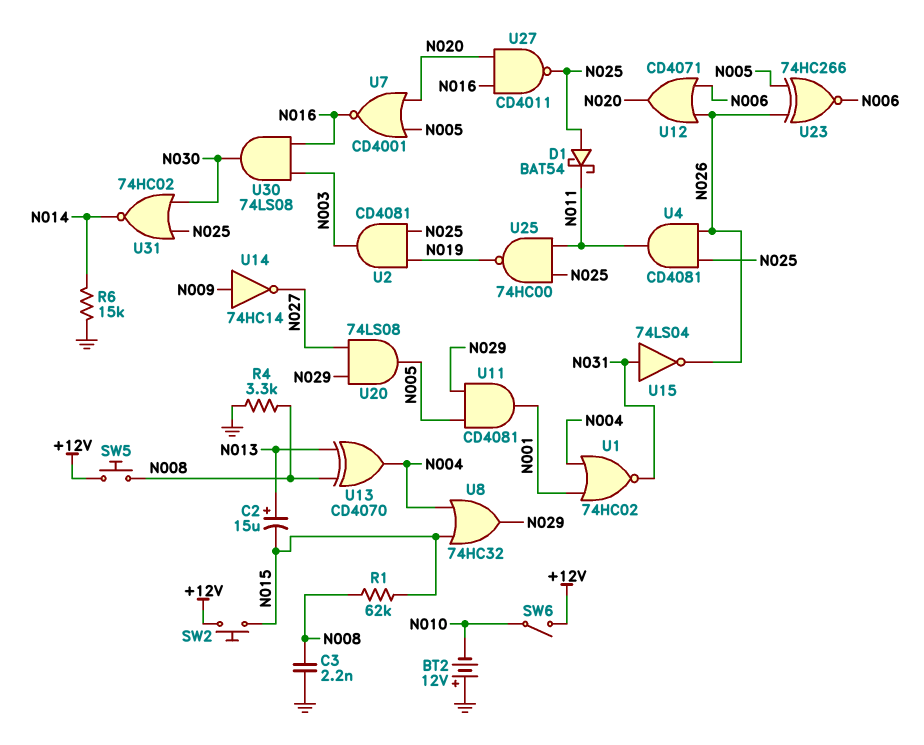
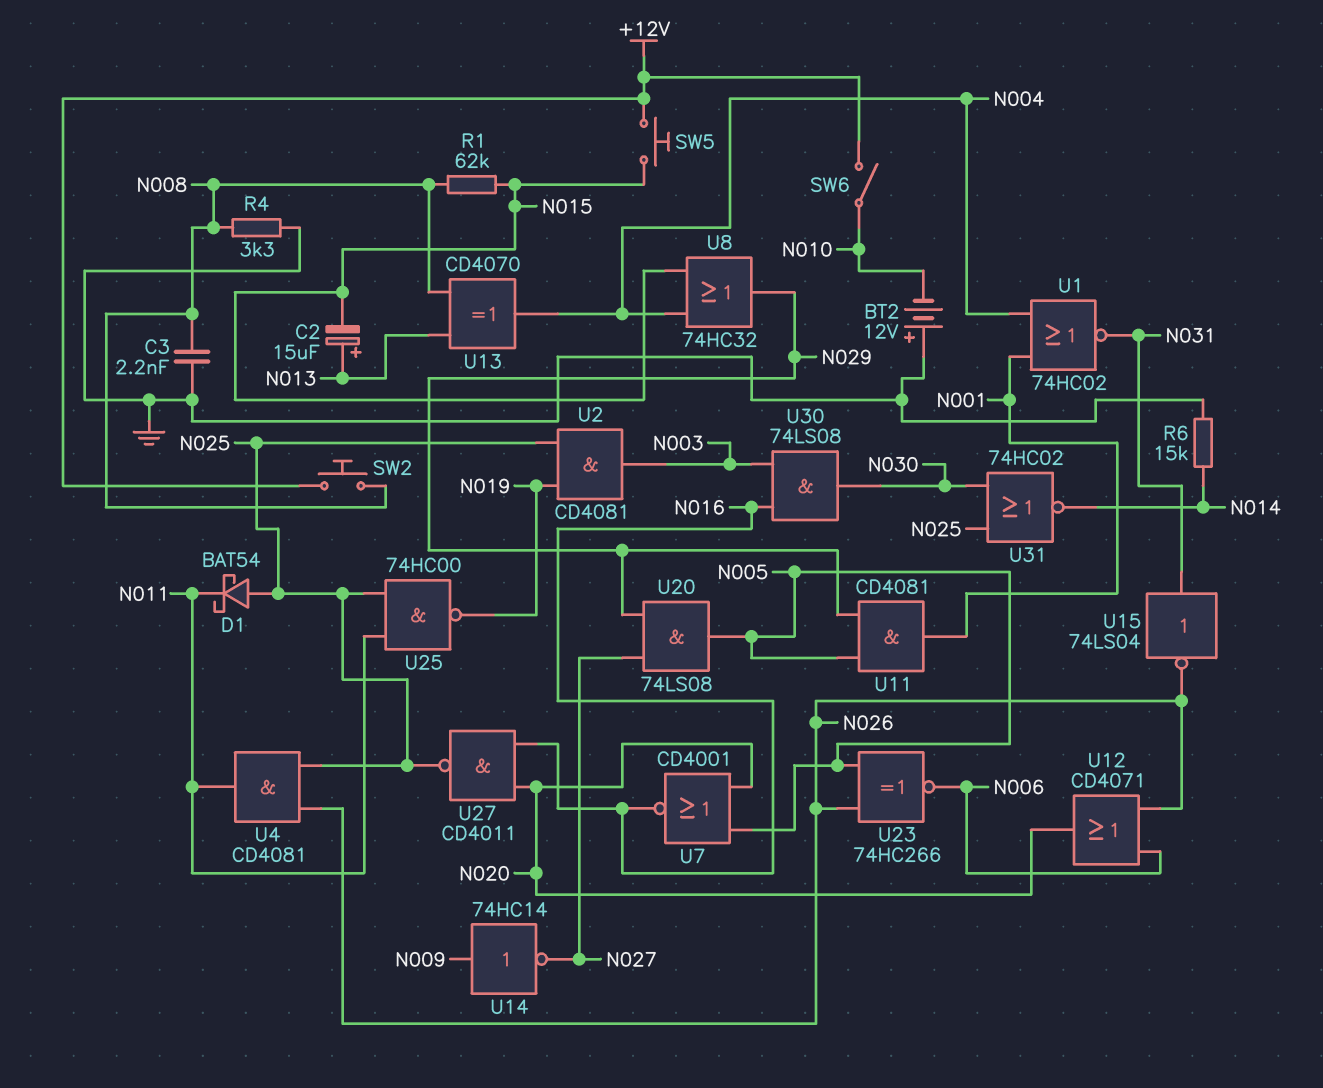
SW2: button (+12V, N015) -> button (+12V, N008)
SW5: button (+12V, N008) -> button (+12V, N015)

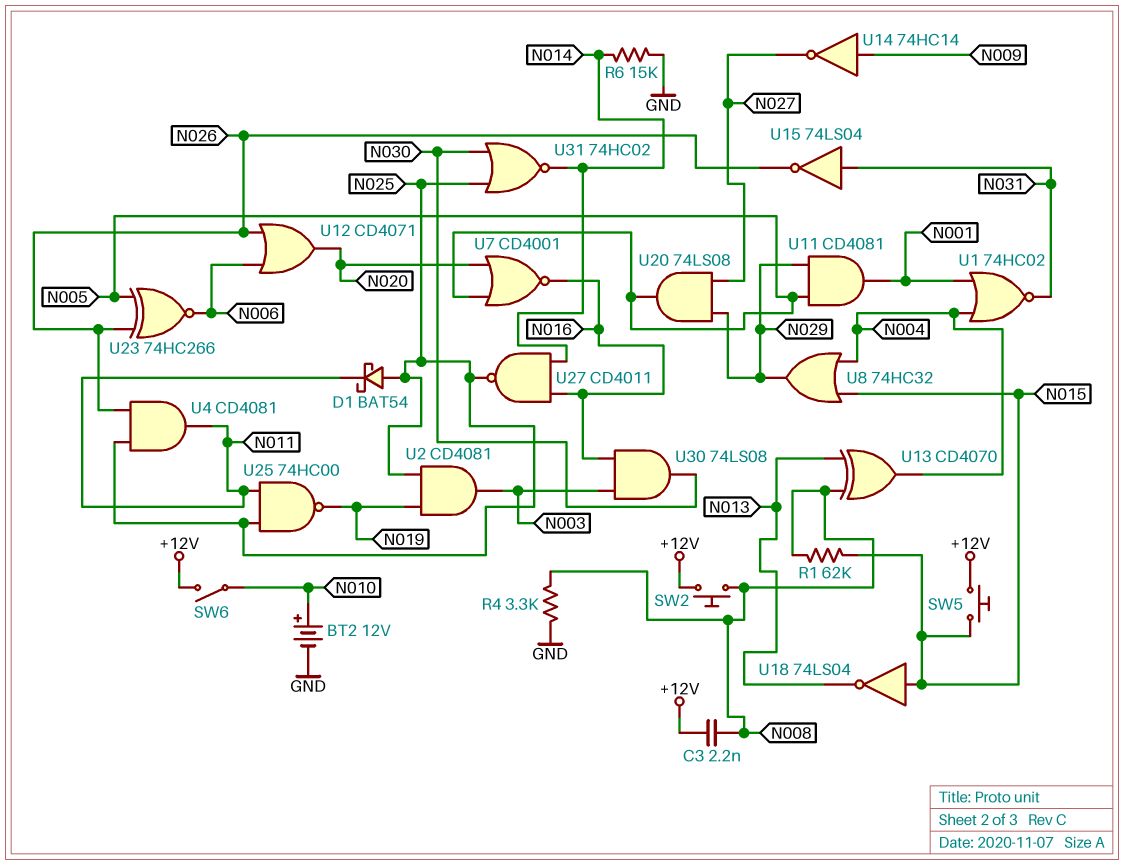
BT2: 12V (plus GND, minus N010) -> 12V (plus N010, minus GND)
C2: 15uF (plus N013, minus N015) -> none
C3: 2.2nF (GND, N008) -> 2.2nF (+12V, N008)
U18: none -> NOT 74LS04 (in N015, out N013)
U27: NAND CD4011 (in N016, in N020, out N025) -> NAND CD4011 (in N014, in N016, out N025)

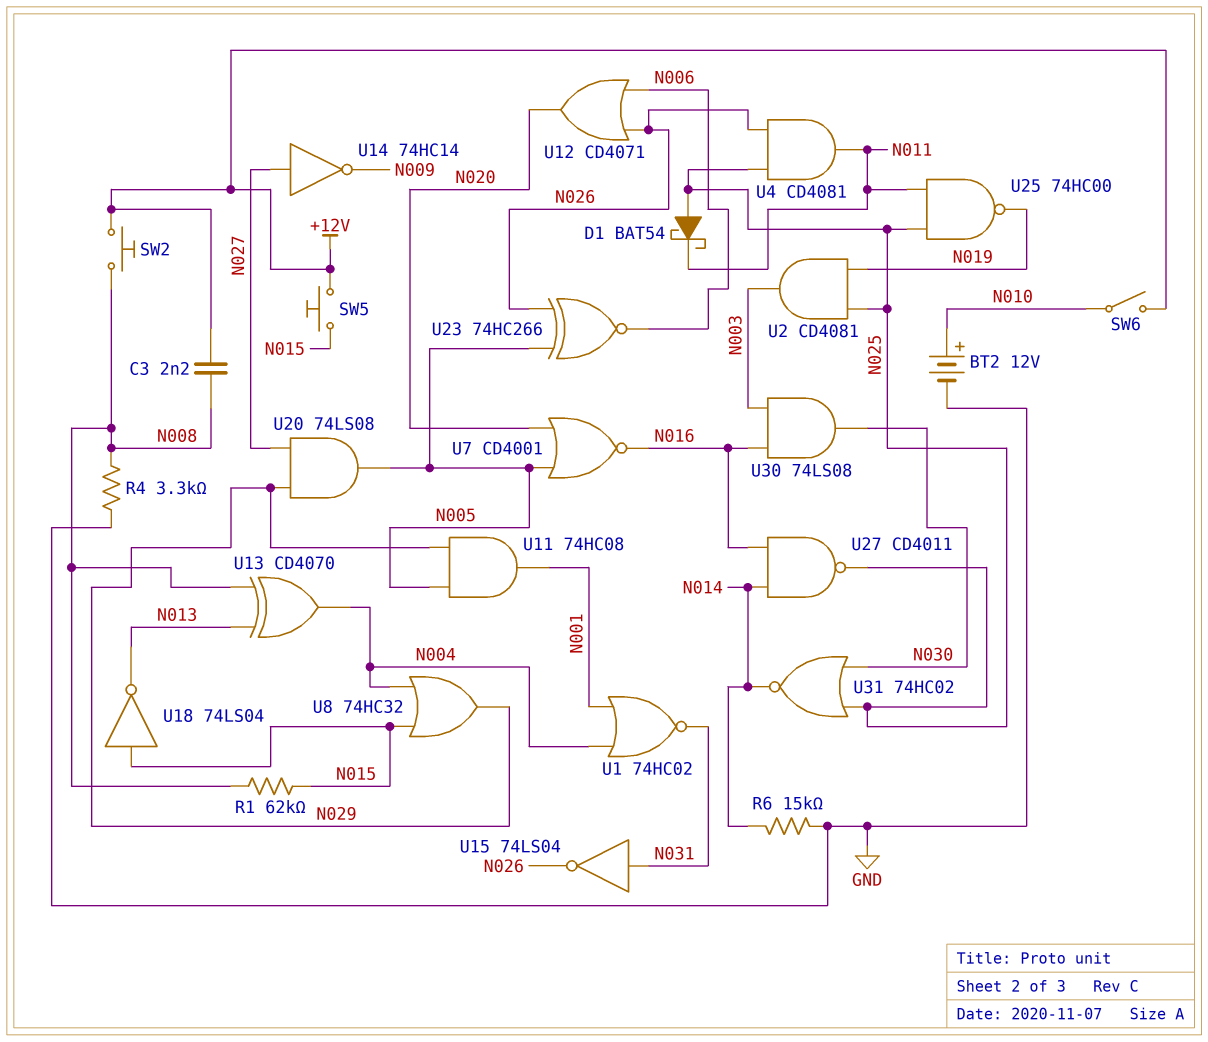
U11: AND CD4081 (in N005, in N029, out N001) -> AND 74HC08 (in N005, in N029, out N001)
U14: NOT 74HC14 (in N009, out N027) -> NOT 74HC14 (in N027, out N009)

